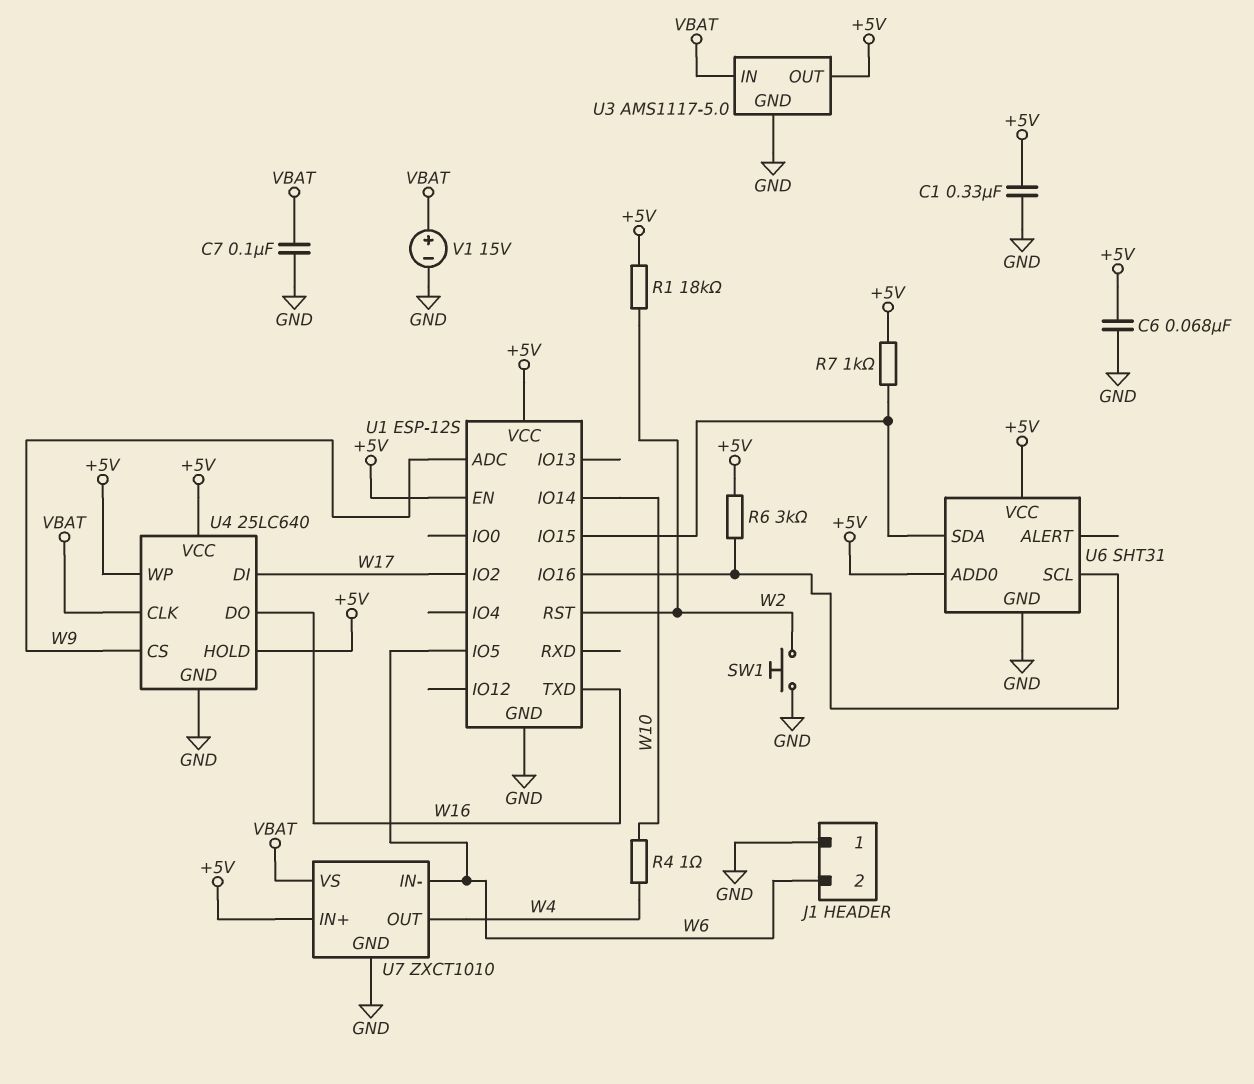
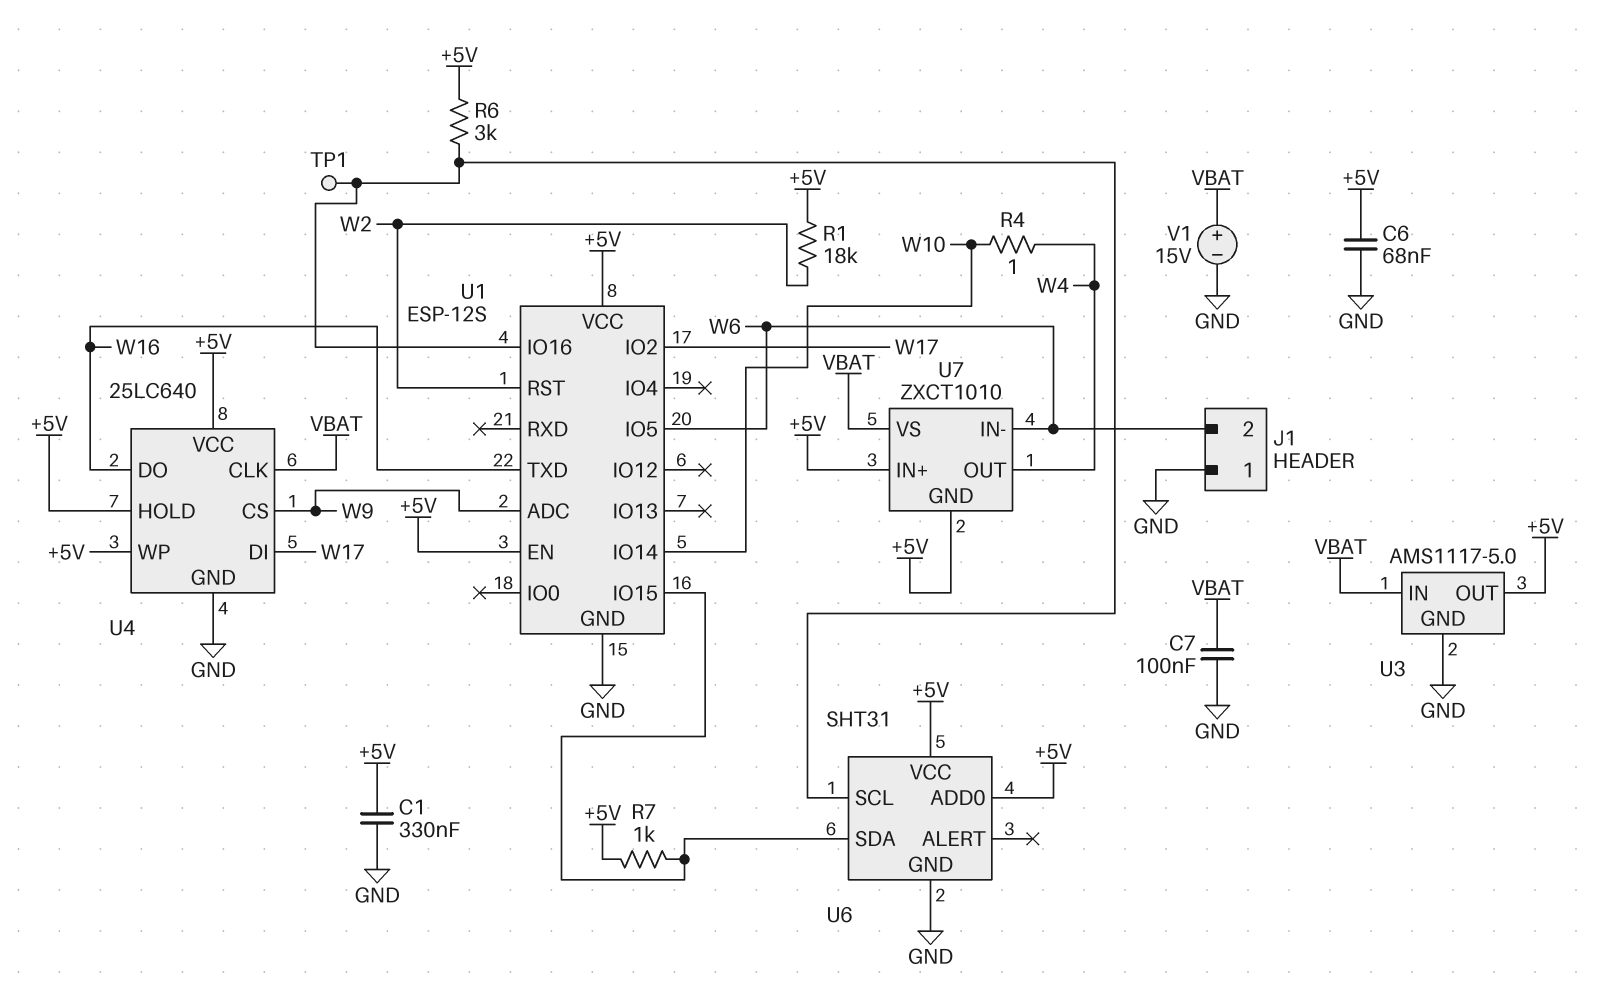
SW1: button (GND, W2) -> none
TP1: none -> test point (U1/IO16)
U7 pin GND: GND -> +5V

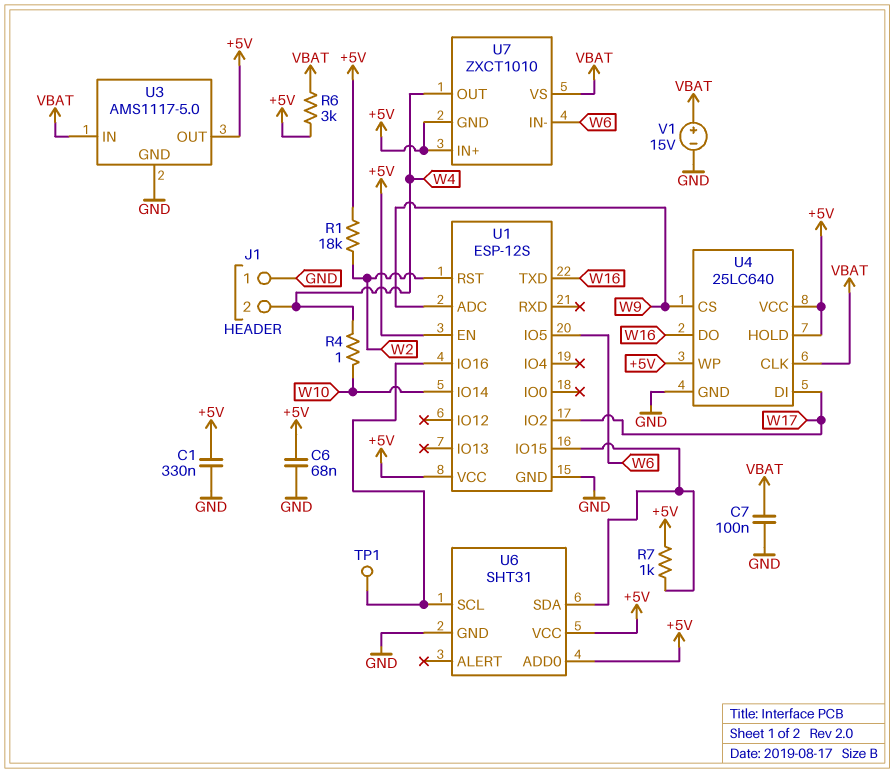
J1 pin 2: W6 -> W4
R6: 3k (+5V, U1/IO16) -> 3k (+5V, VBAT)

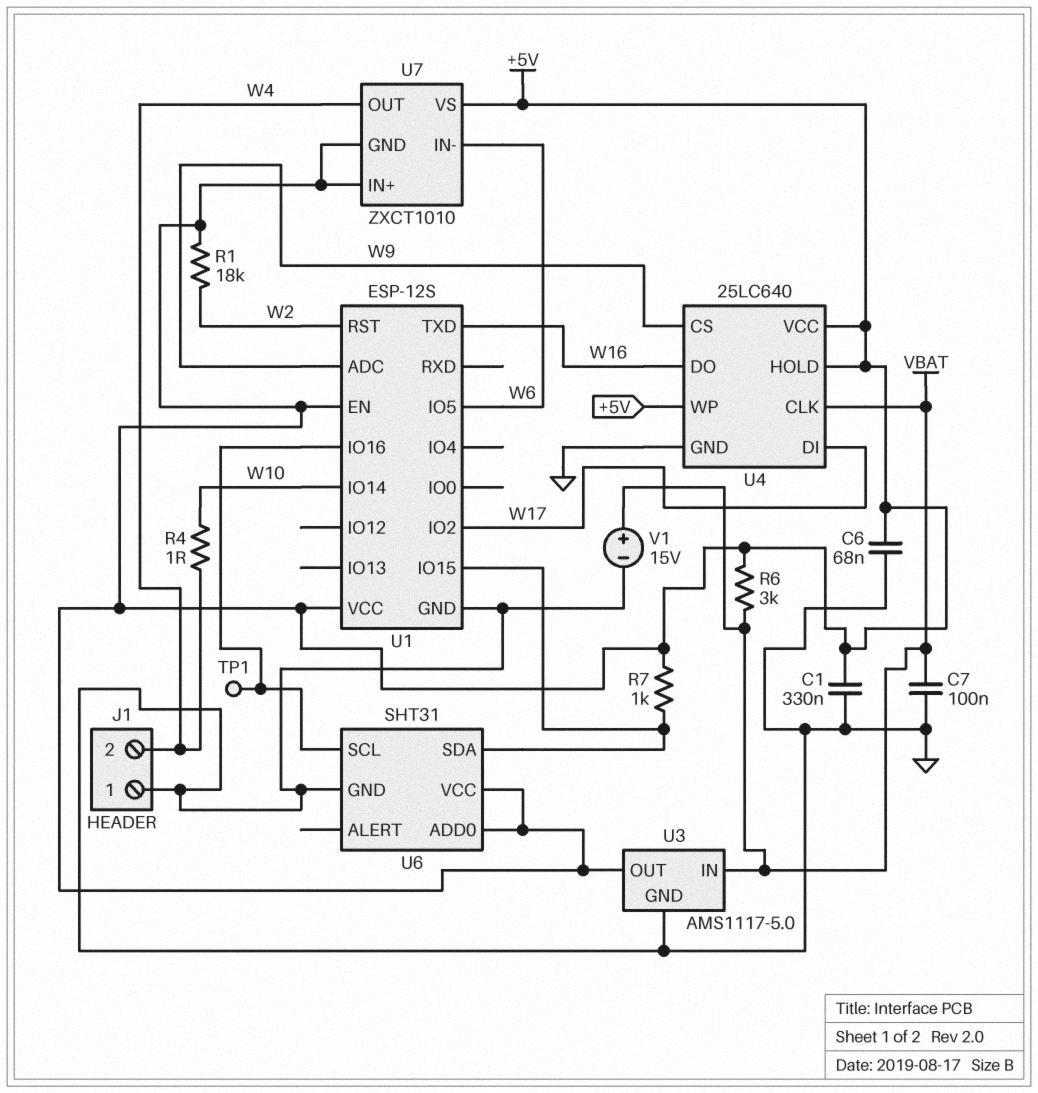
U7 pin VS: VBAT -> +5V

